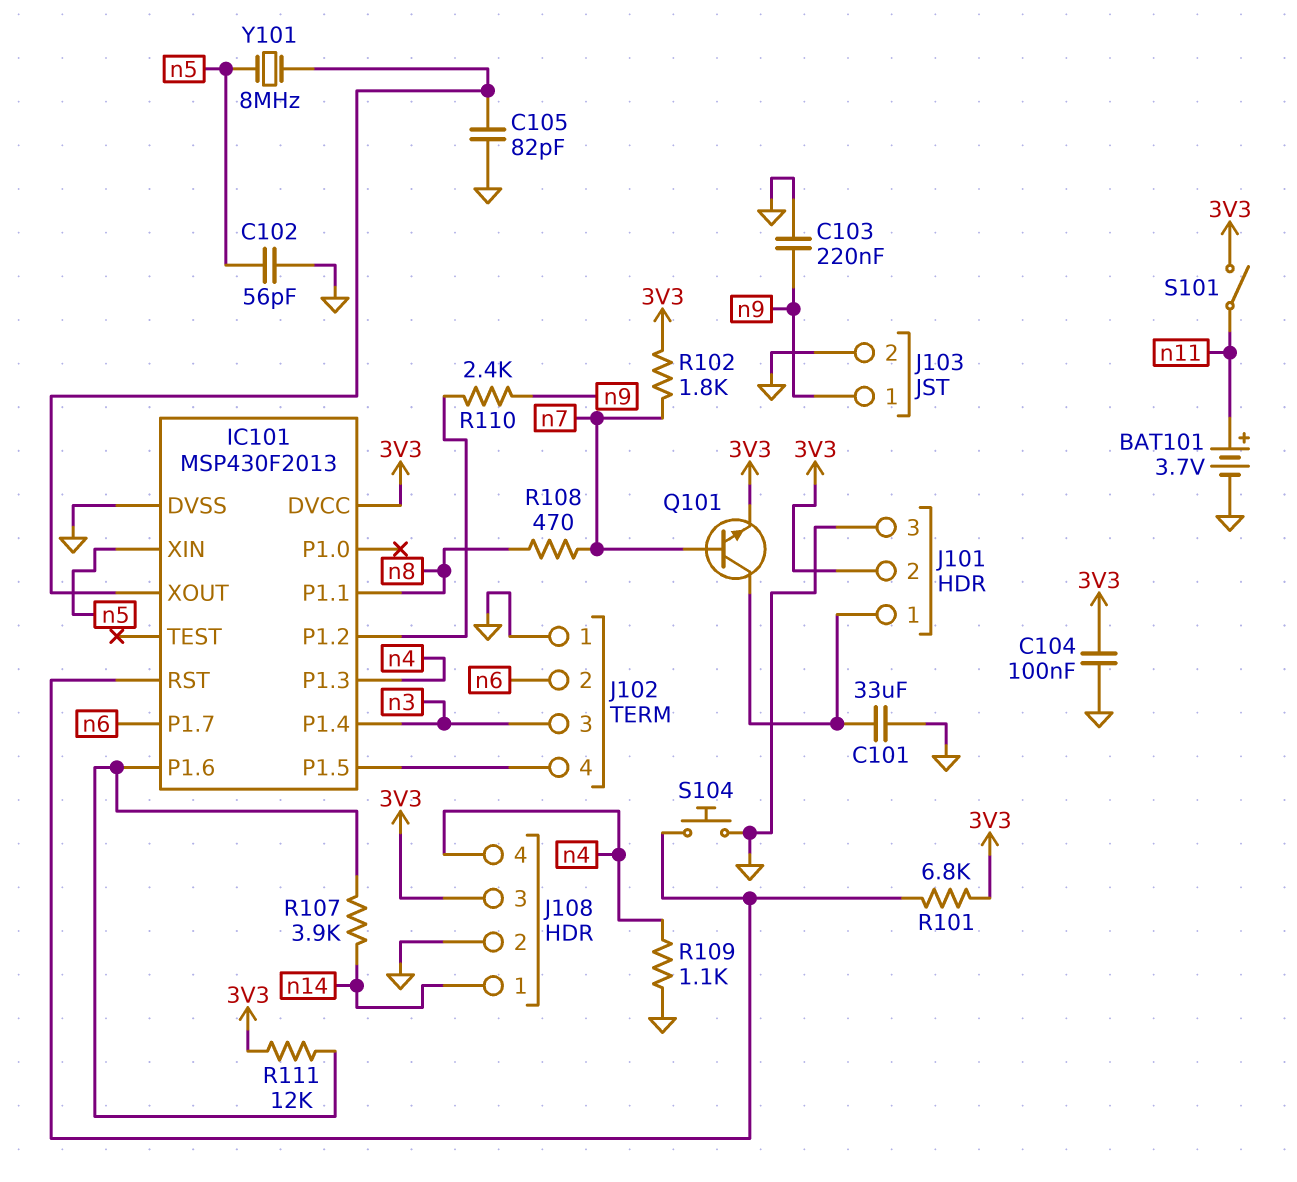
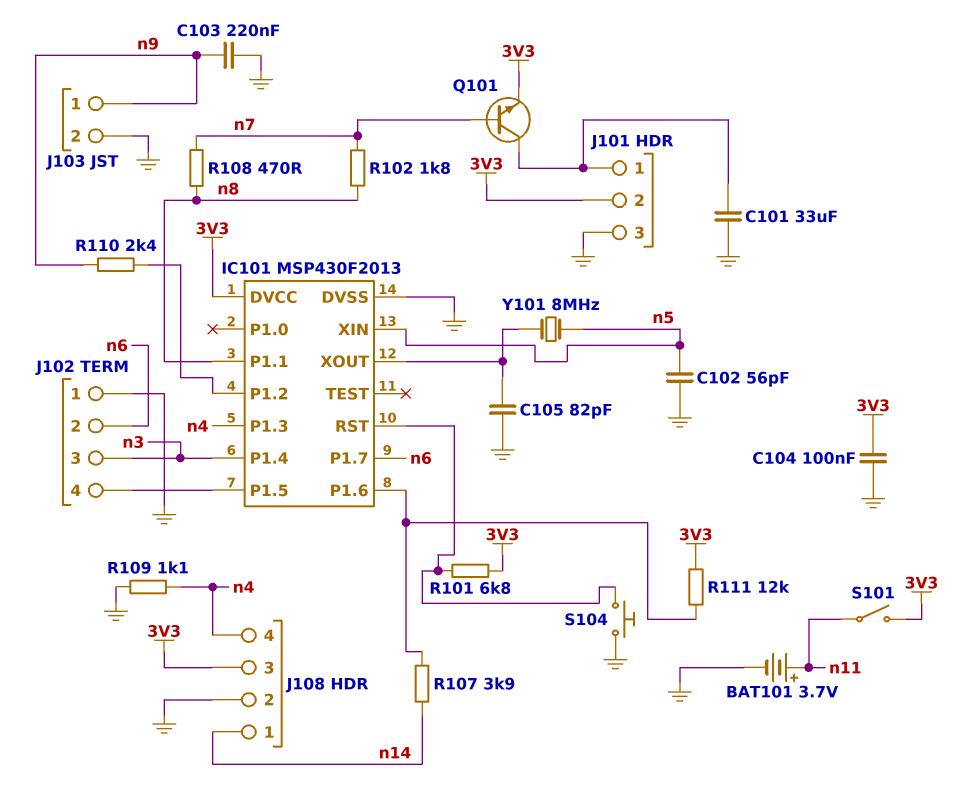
R102: 1.8k (3V3, n7) -> 1.8k (n7, n8)

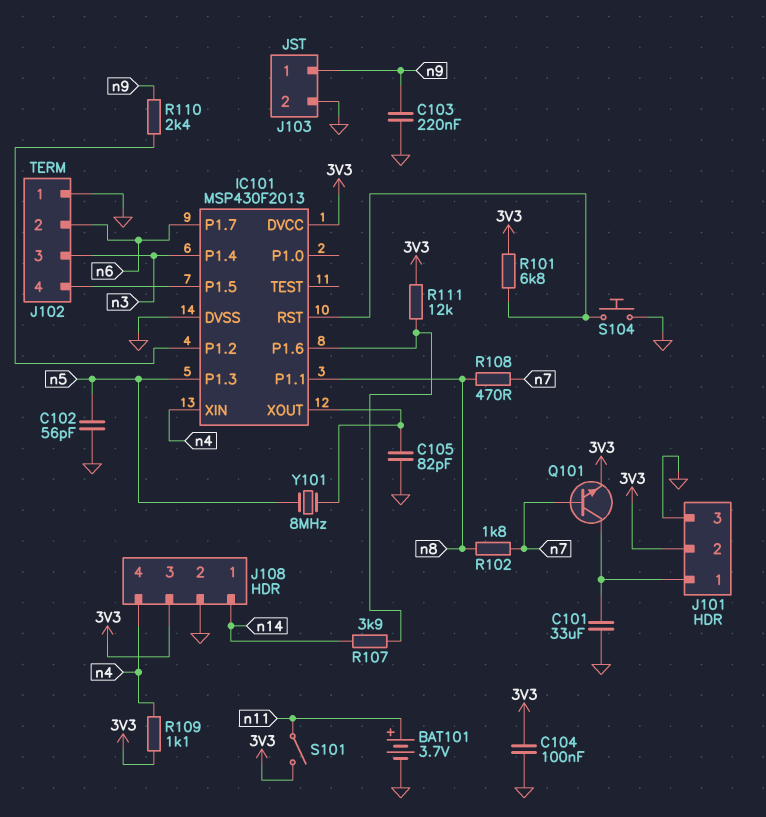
IC101 pin P1.3: n4 -> n5
IC101 pin XIN: n5 -> n4
R109: 1.1k (GND, n4) -> 1.1k (3V3, n4)

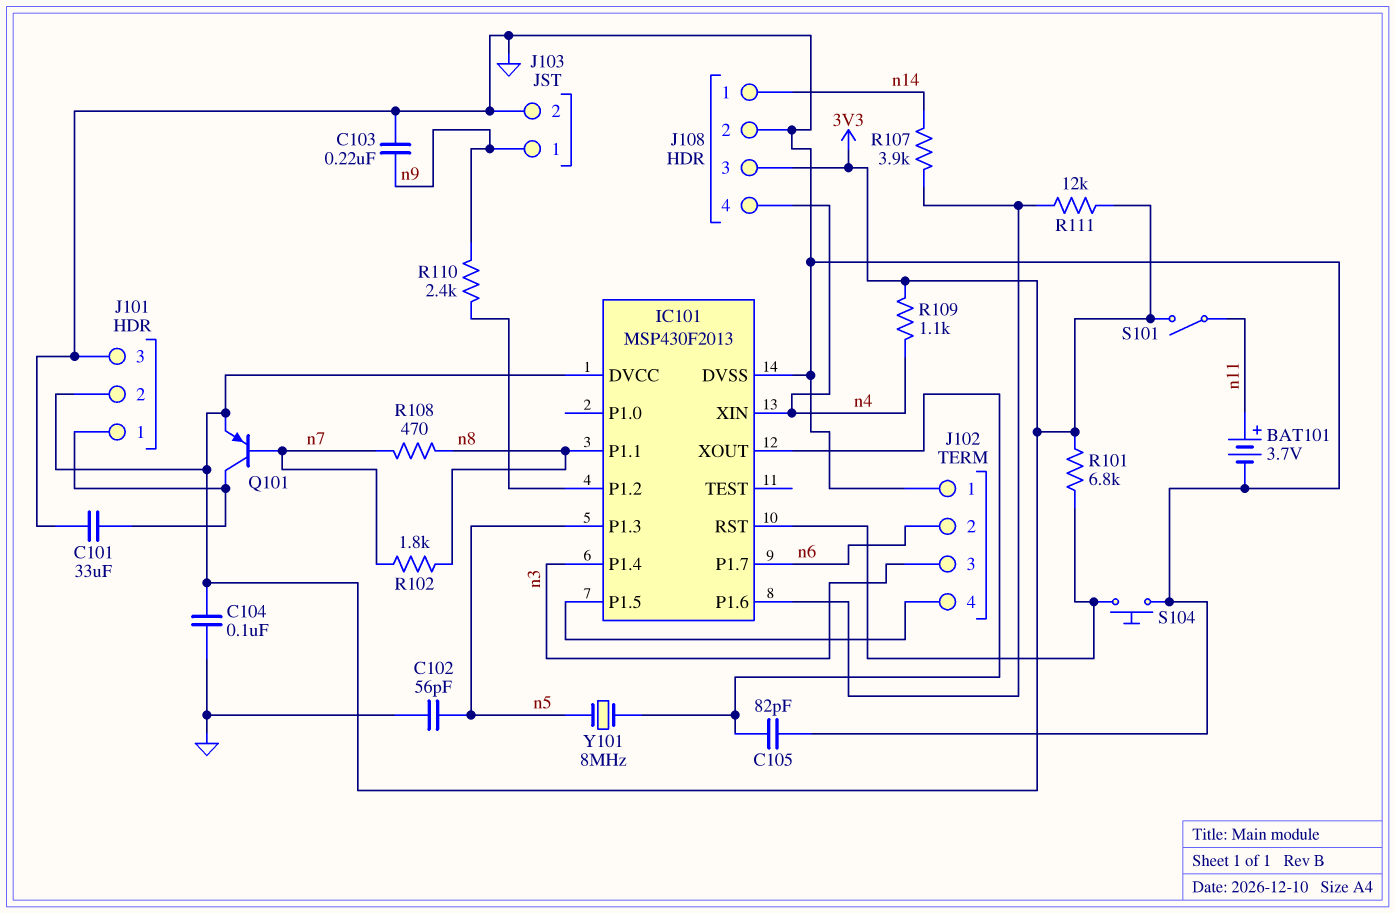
Q101: NPN (B n7, C J101/1, E 3V3) -> PNP (B n7, C J101/1, E 3V3)

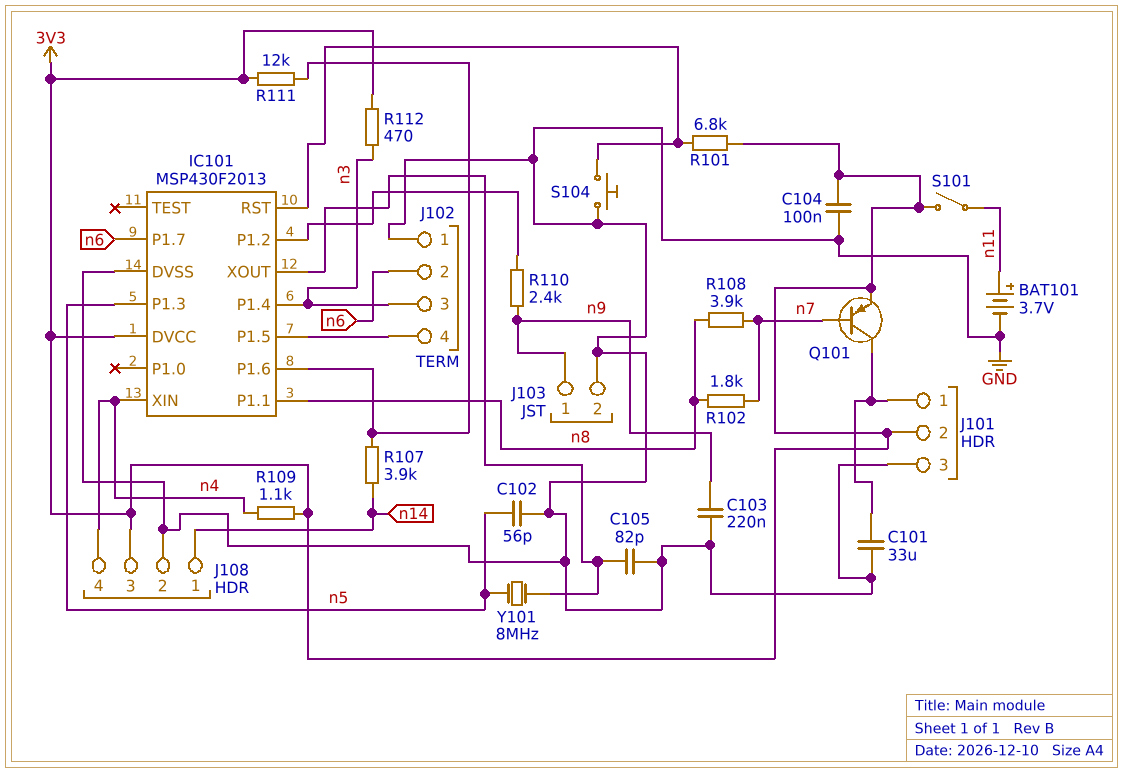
R108: 470 (n7, n8) -> 3.9k (n7, n8)
R112: none -> 470 (3V3, n3)

